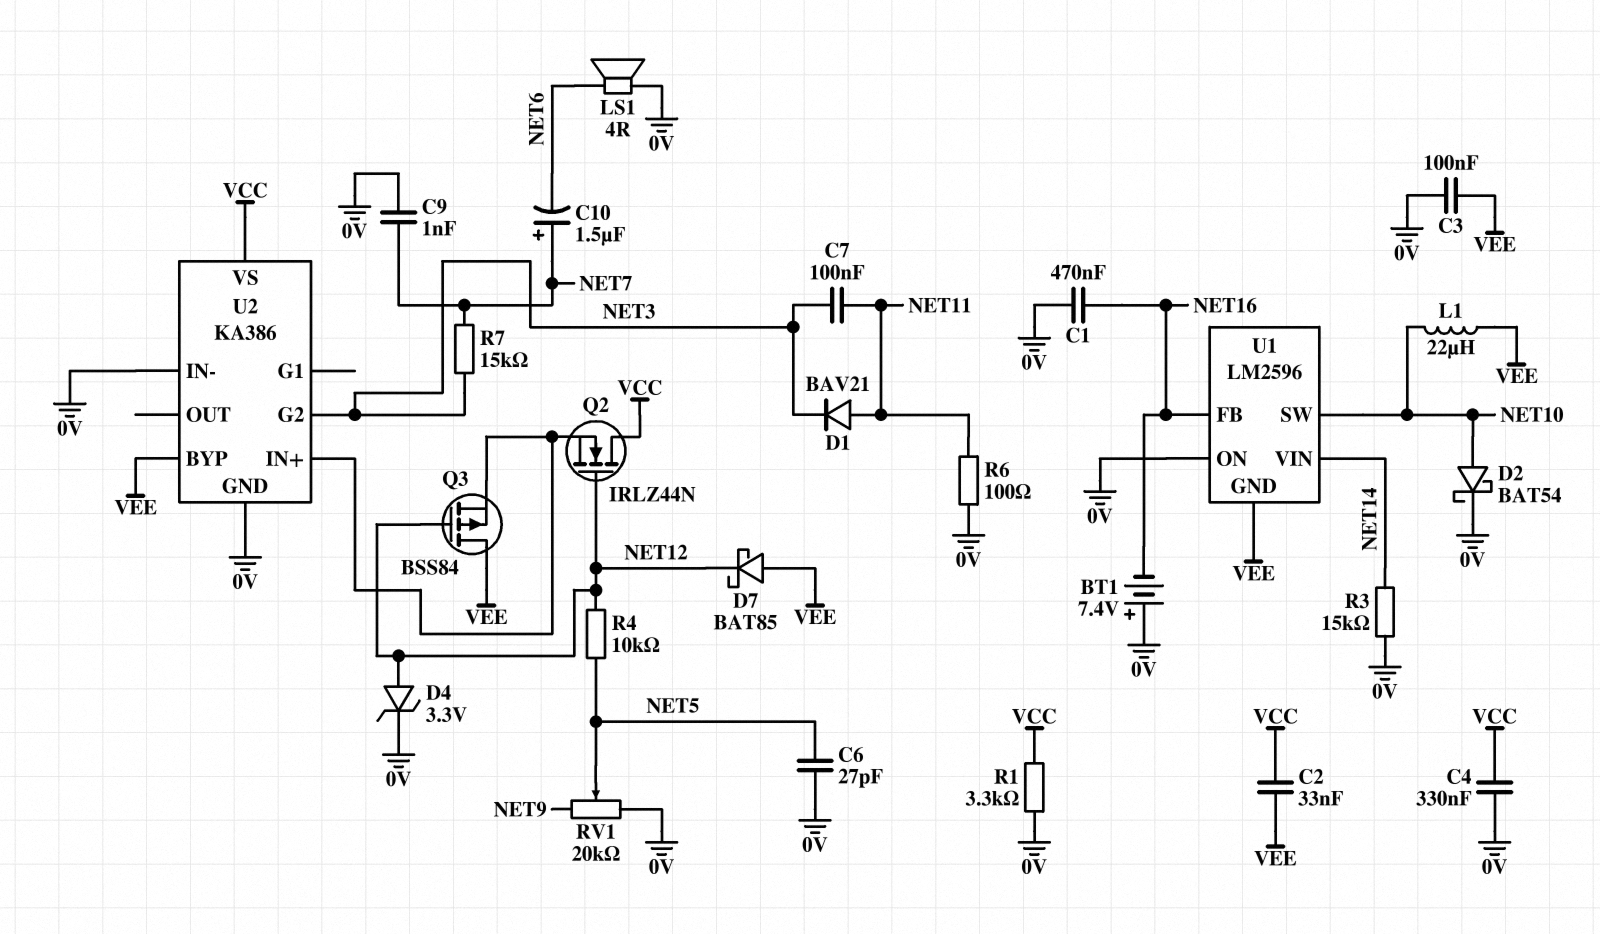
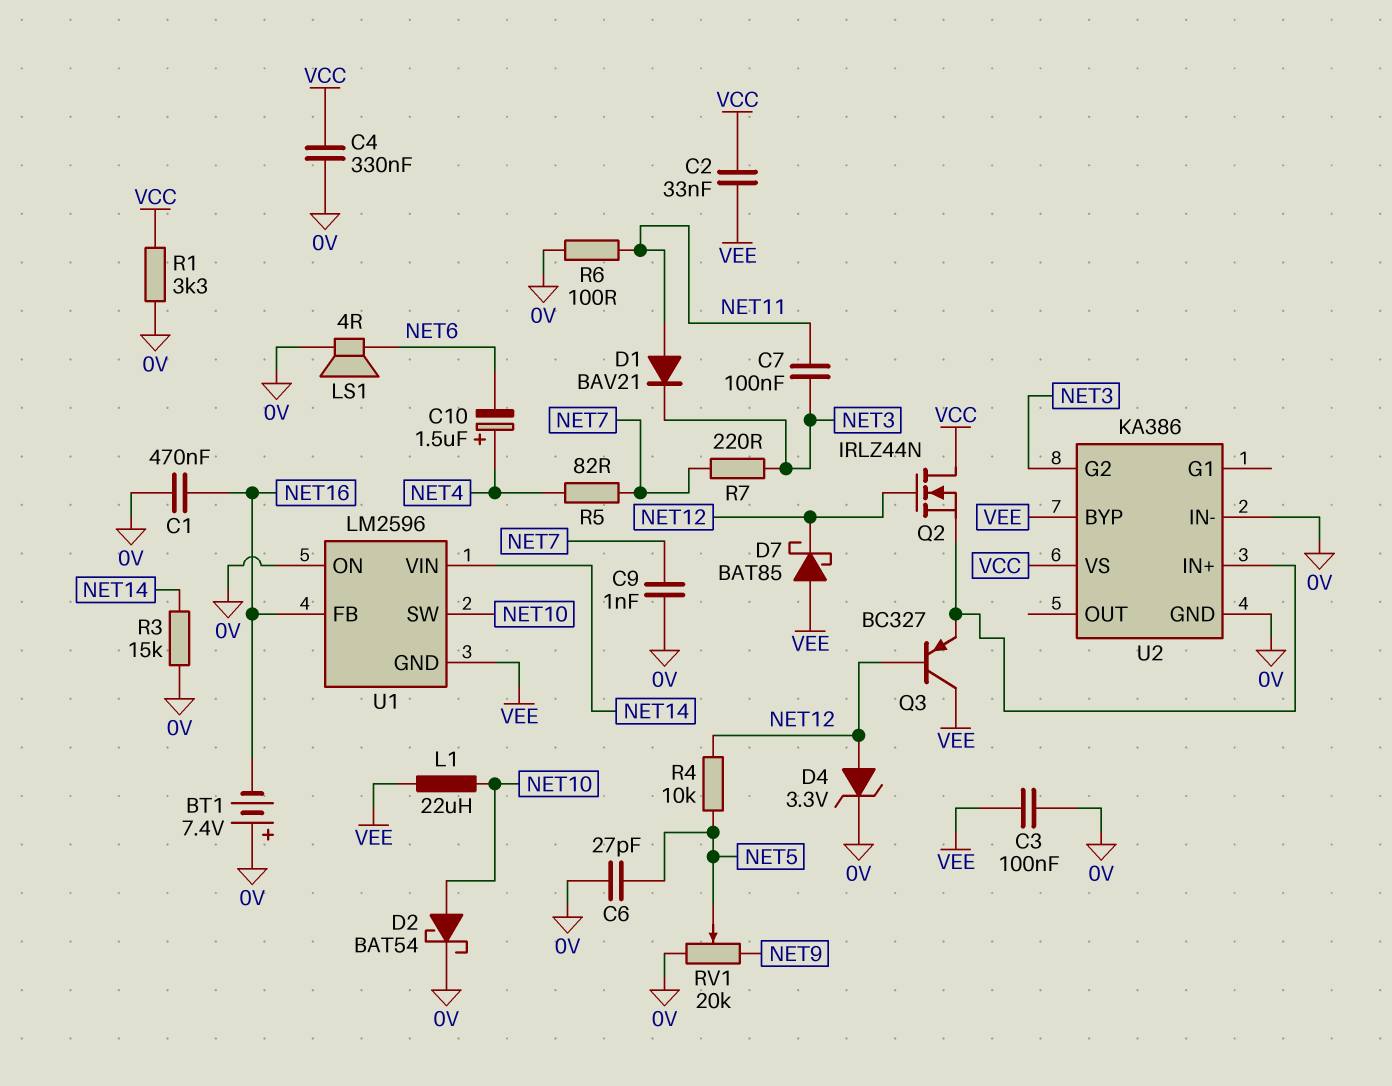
C10: 1.5uF (plus NET7, minus NET6) -> 1.5uF (plus NET4, minus NET6)
Q3: PMOS BSS84 (G NET12, D VEE, S U2/IN+) -> PNP BC327 (B NET12, C VEE, E U2/IN+)
R5: none -> 82 (NET4, NET7)
R7: 15k (NET3, NET7) -> 220 (NET3, NET7)

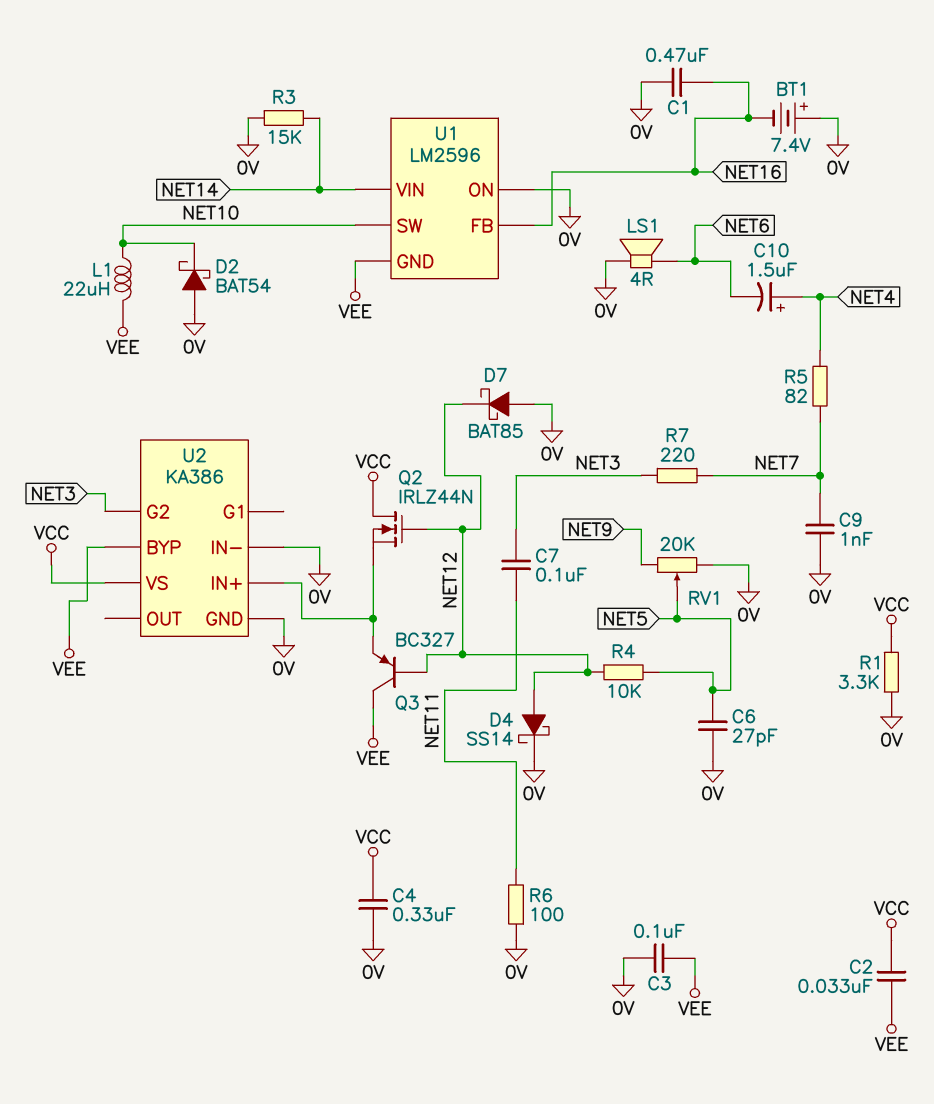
D1: diode BAV21 (A NET11, K NET3) -> none
D2: schottky BAT54 (A NET10, K 0V) -> schottky BAT54 (A 0V, K NET10)
D4: zener 3.3V (A NET12, K 0V) -> schottky SS14 (A NET12, K 0V)
D7: schottky BAT85 (A VEE, K NET12) -> schottky BAT85 (A 0V, K NET12)

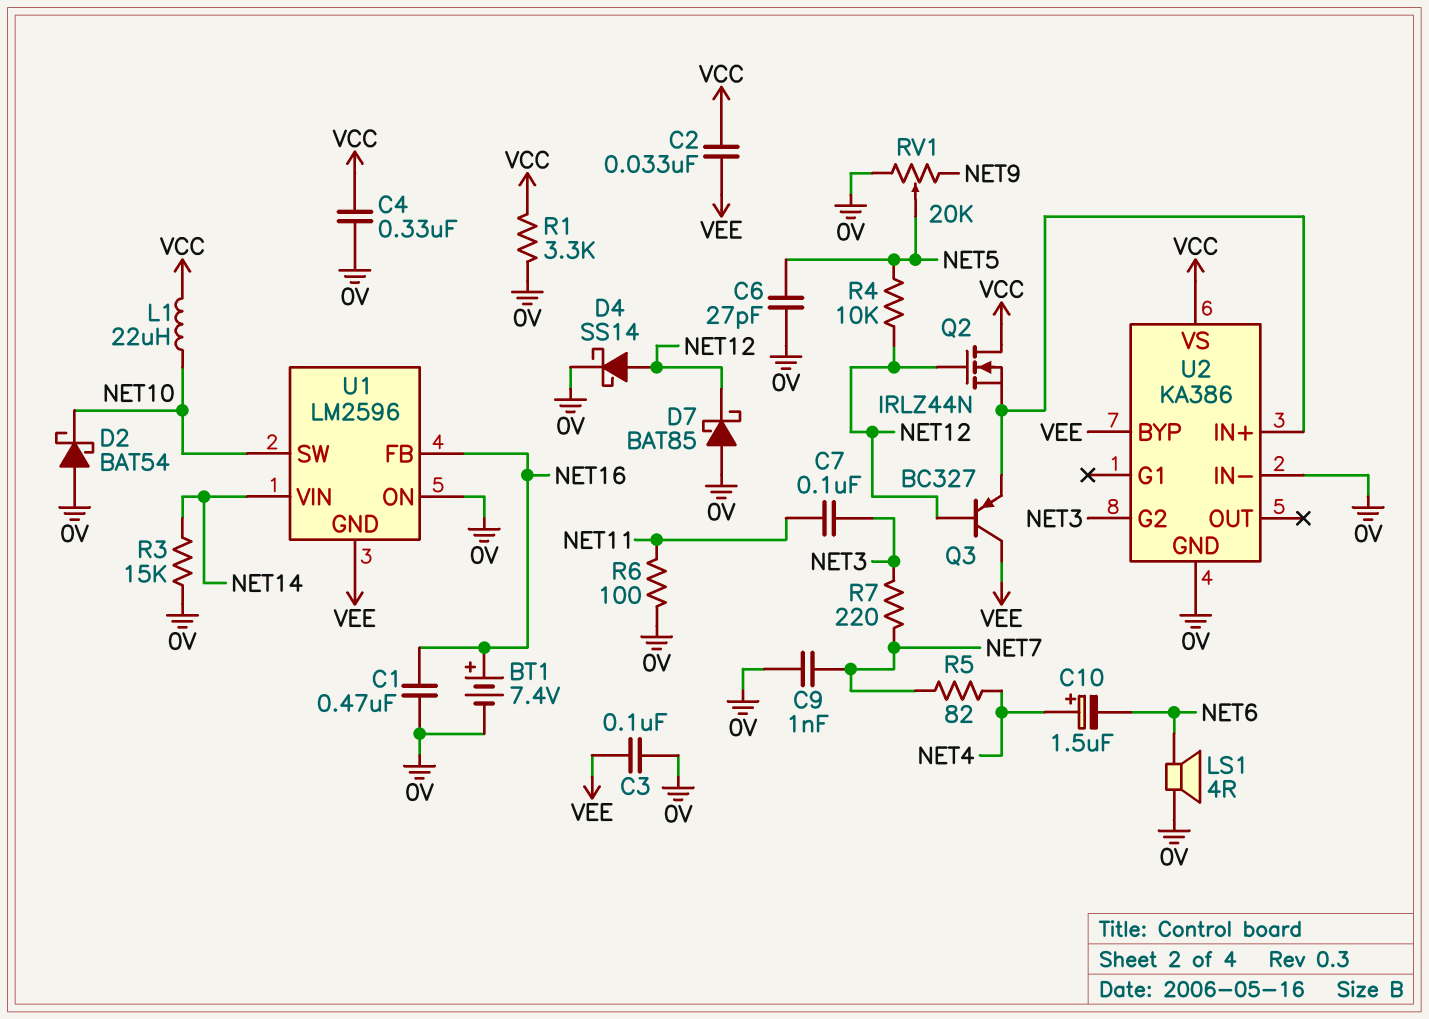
BT1: 7.4V (plus 0V, minus NET16) -> 7.4V (plus NET16, minus 0V)
L1: 22uH (NET10, VEE) -> 22uH (NET10, VCC)

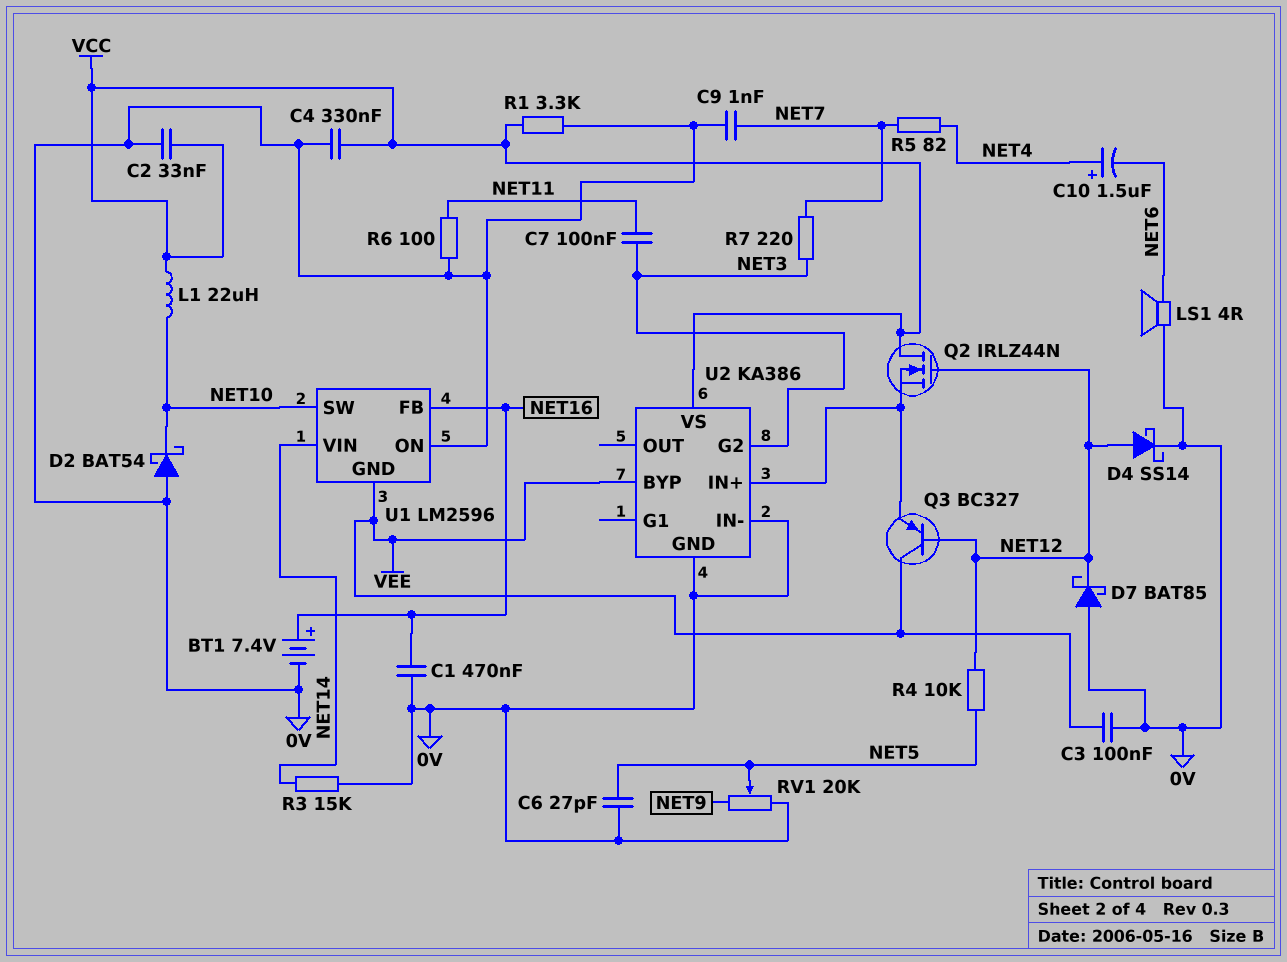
C2: 33nF (VCC, VEE) -> 33nF (0V, VCC)

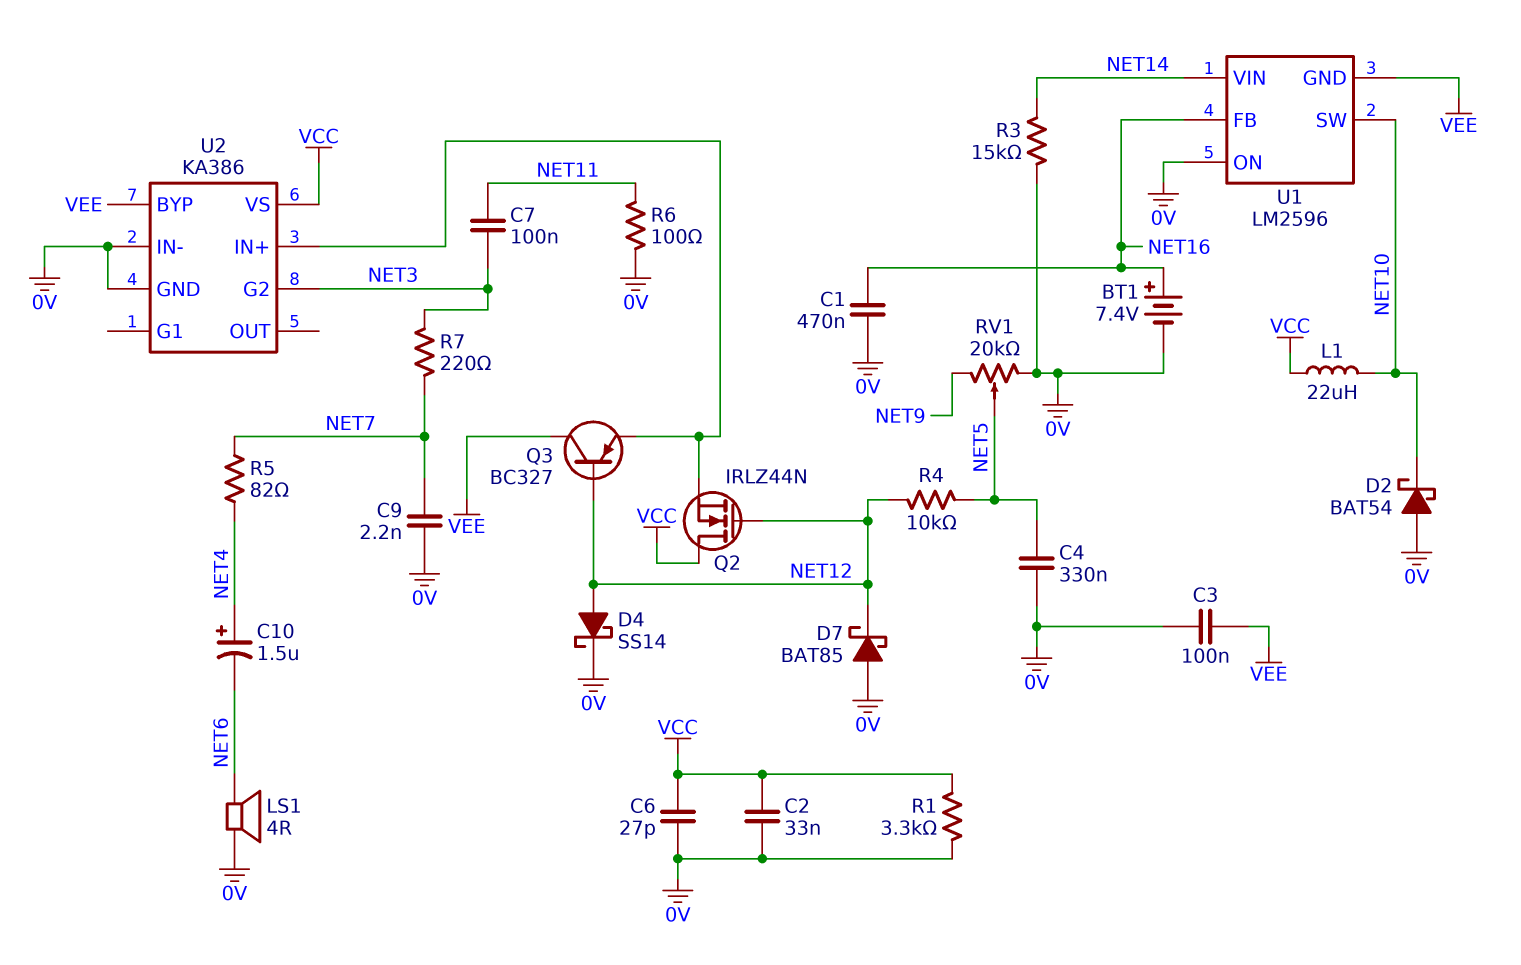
C4: 330nF (0V, VCC) -> 330nF (0V, NET5)
C6: 27pF (0V, NET5) -> 27pF (0V, VCC)
C9: 1nF (0V, NET7) -> 2.2nF (0V, NET7)

